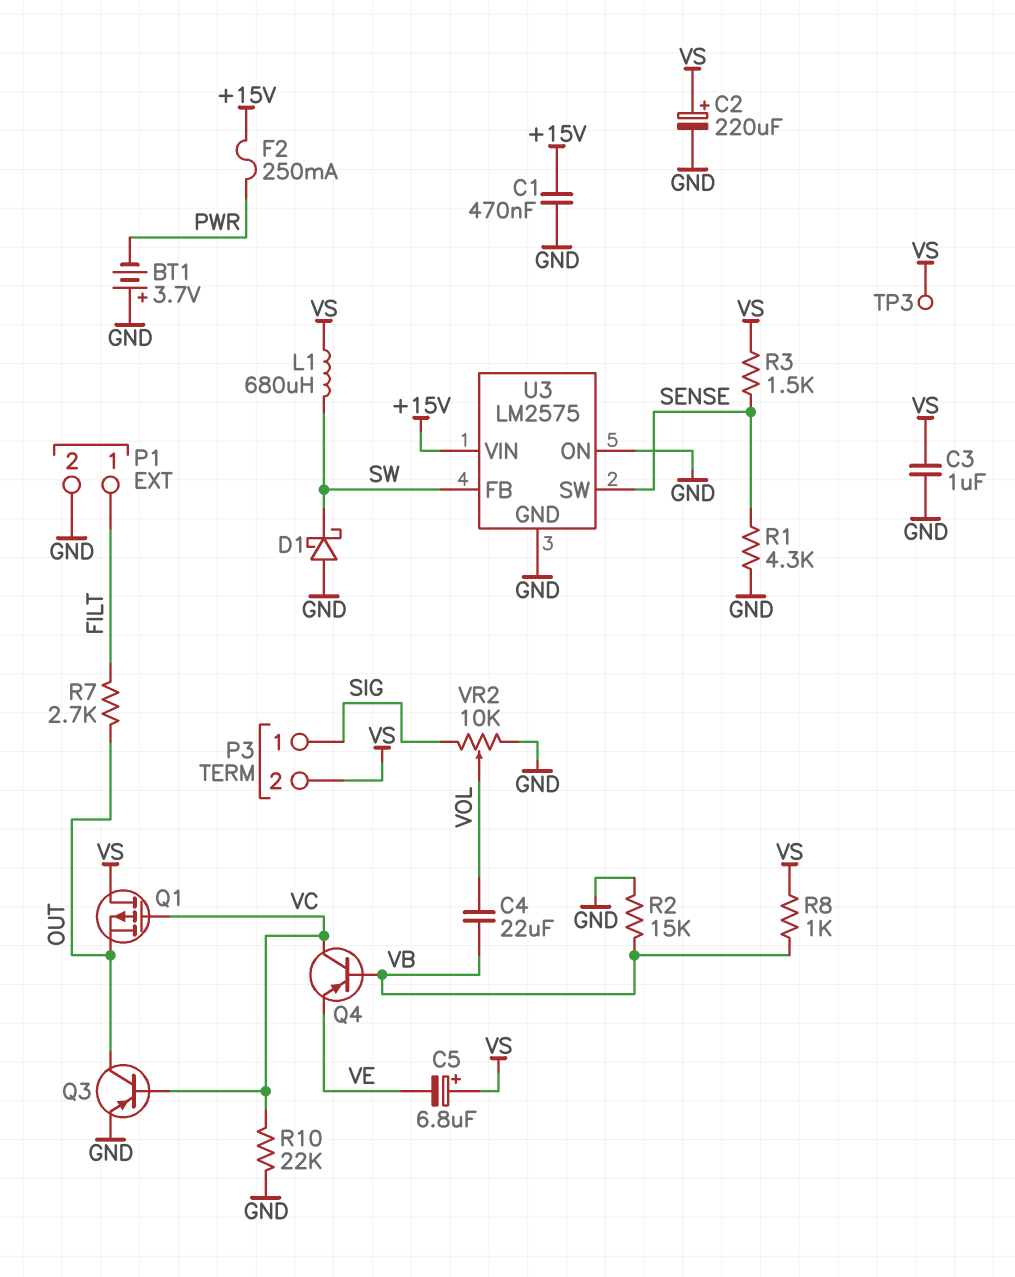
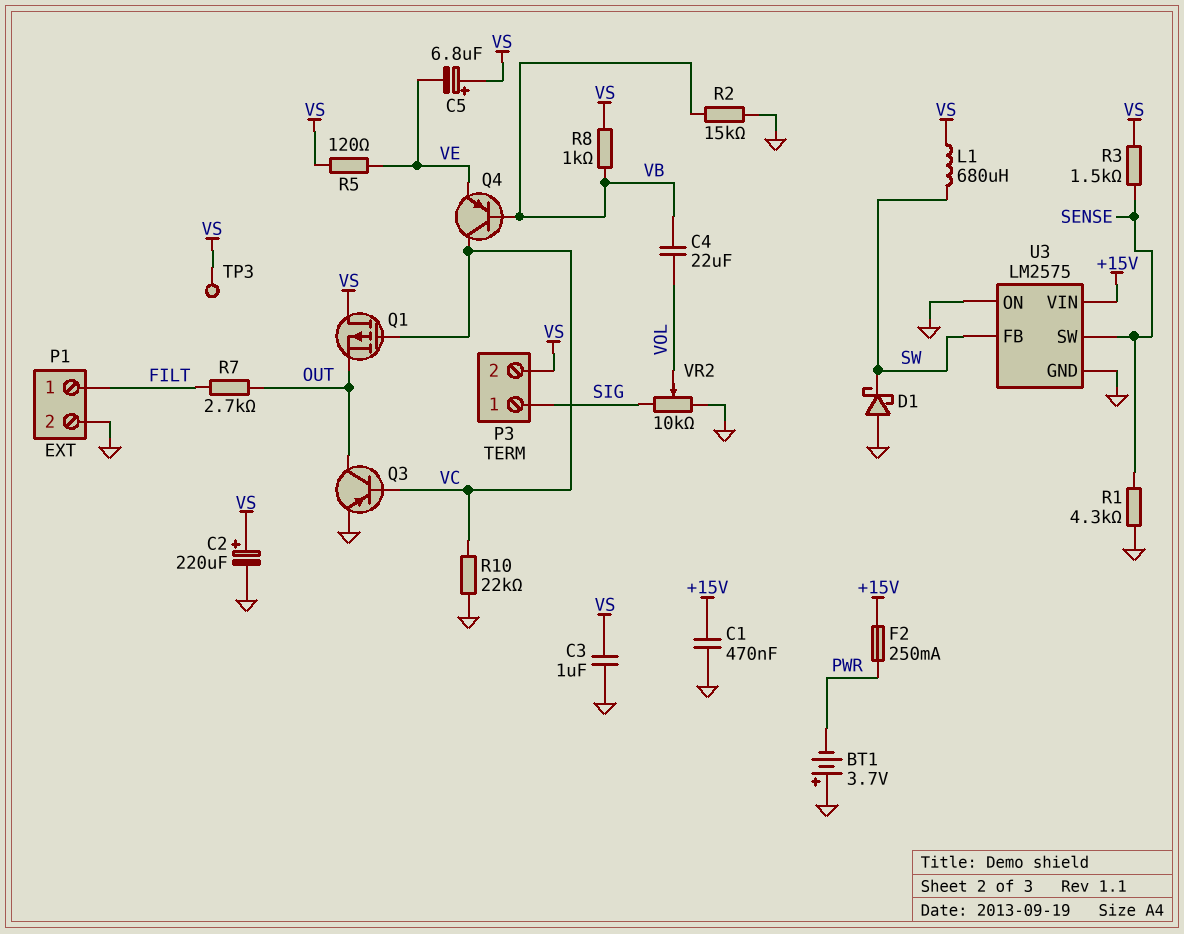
R5: none -> 120 (VE, VS)

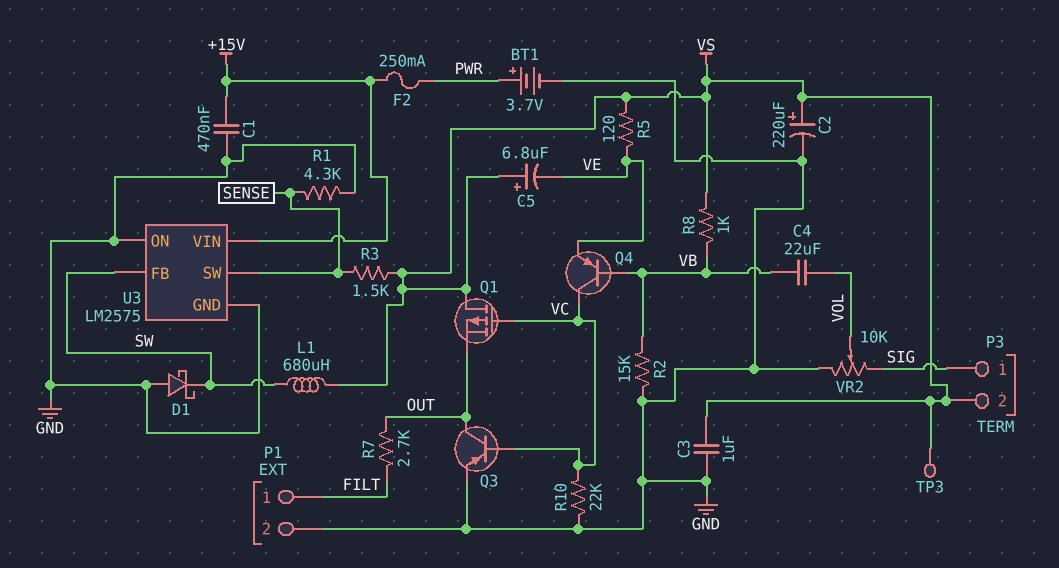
BT1: 3.7V (plus GND, minus PWR) -> 3.7V (plus PWR, minus GND)

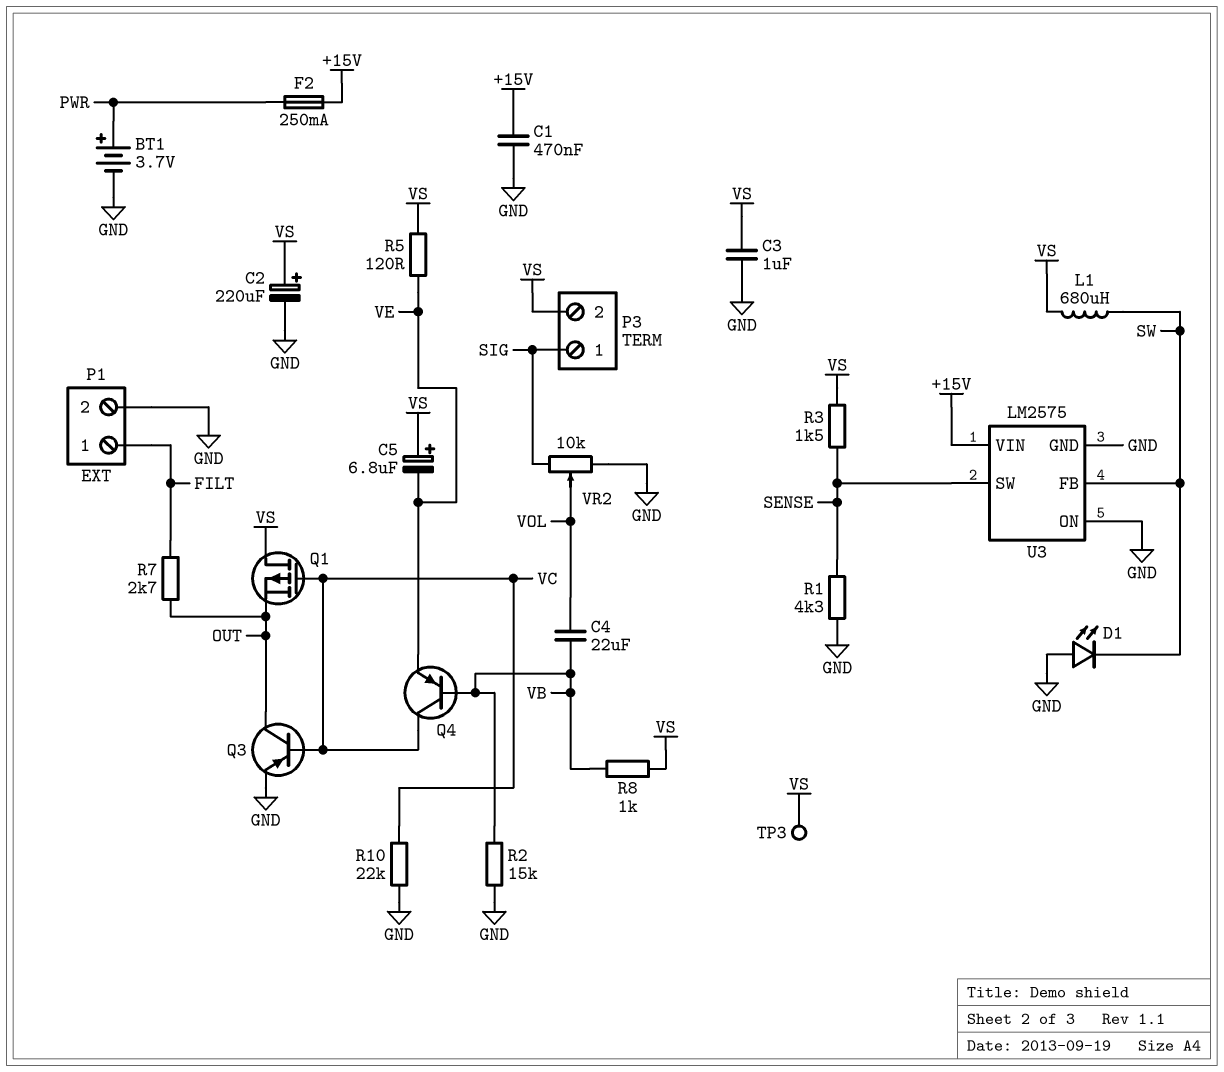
D1: schottky (A GND, K SW) -> LED (A GND, K SW)

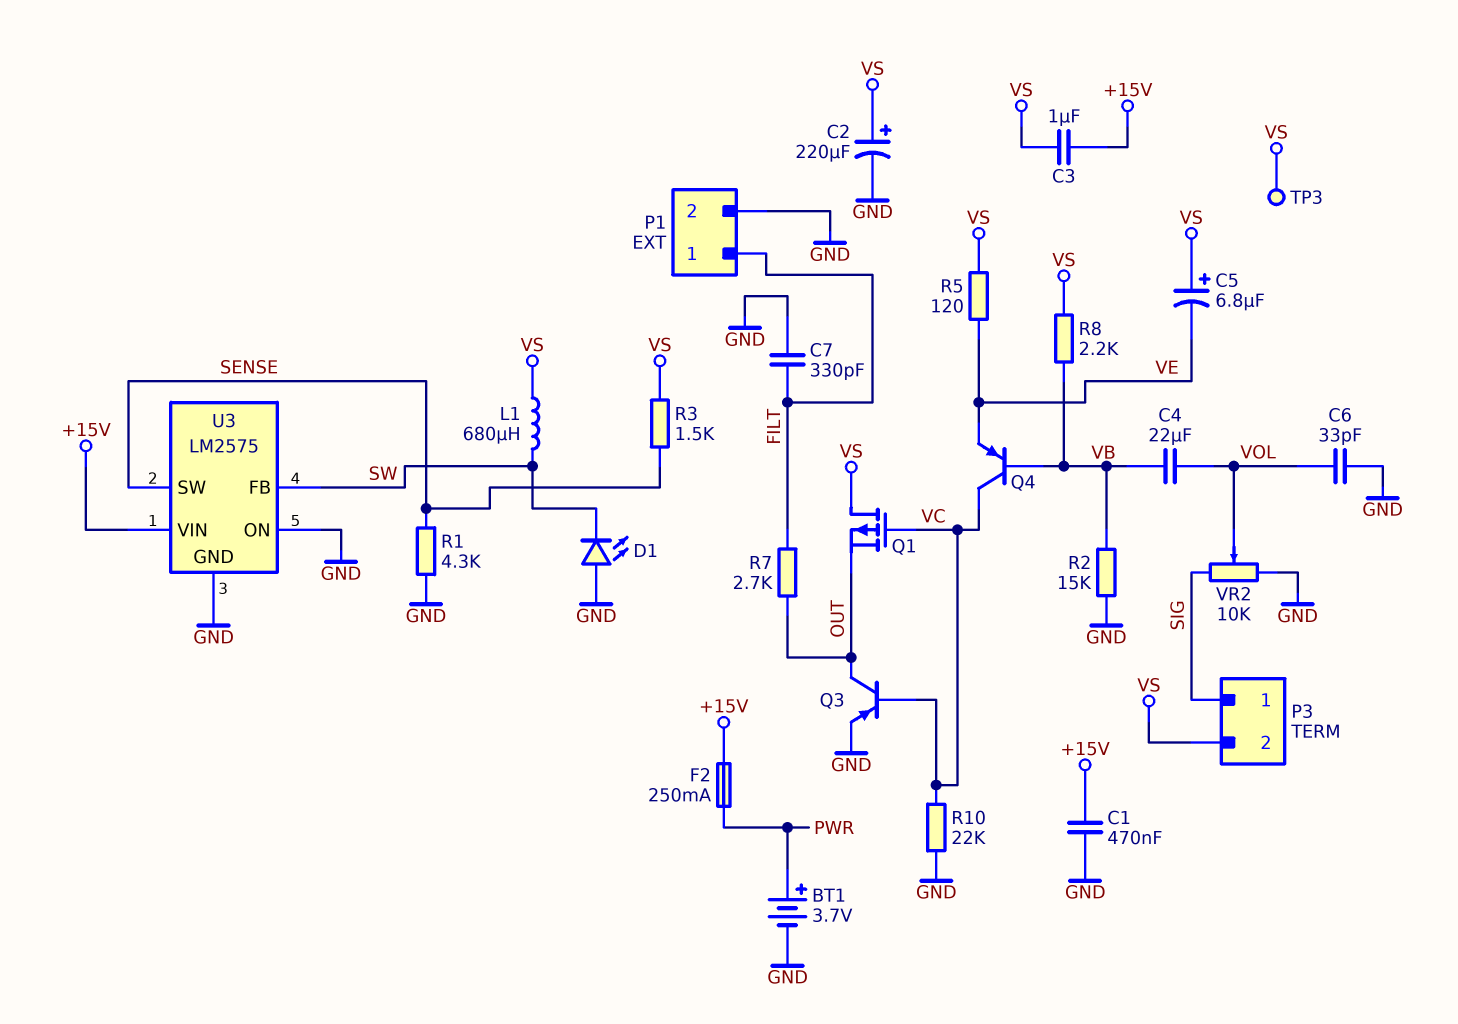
C3: 1uF (GND, VS) -> 1uF (+15V, VS)
C6: none -> 33pF (GND, VOL)
C7: none -> 330pF (FILT, GND)
R8: 1k (VB, VS) -> 2.2k (VB, VS)

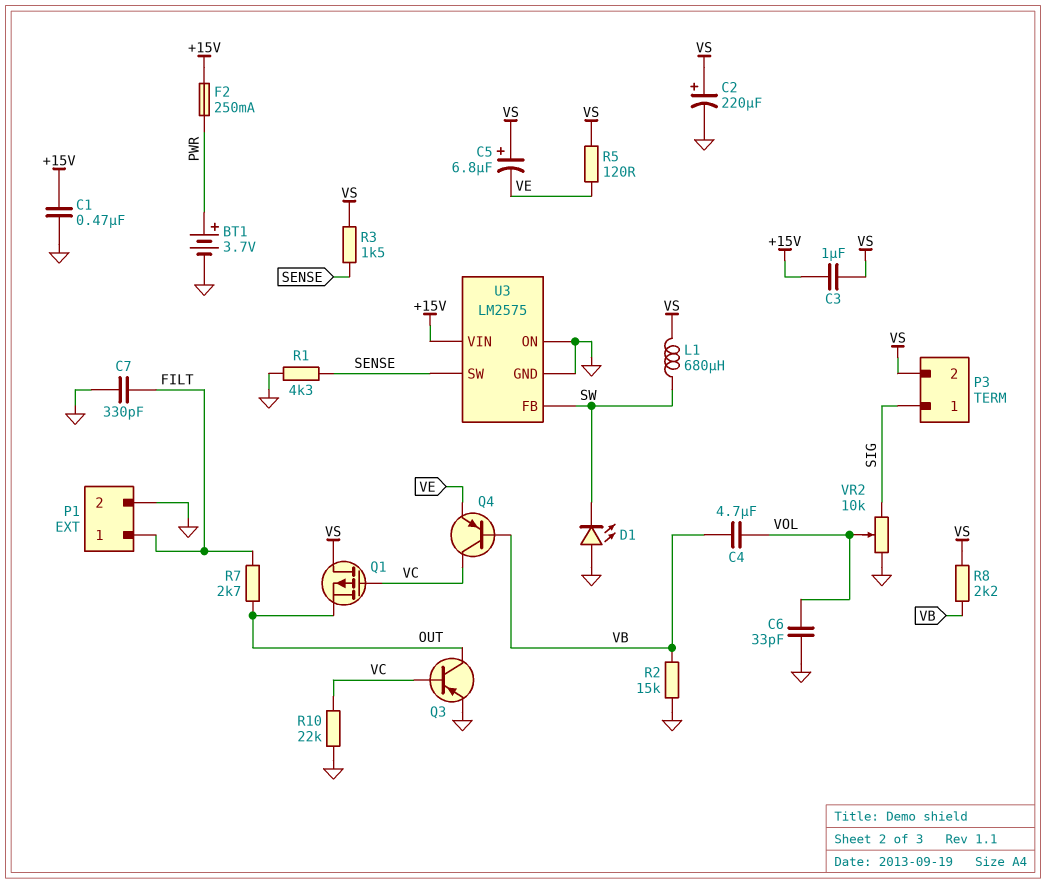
C4: 22uF (VB, VOL) -> 4.7uF (VB, VOL)
TP3: test point (VS) -> none

